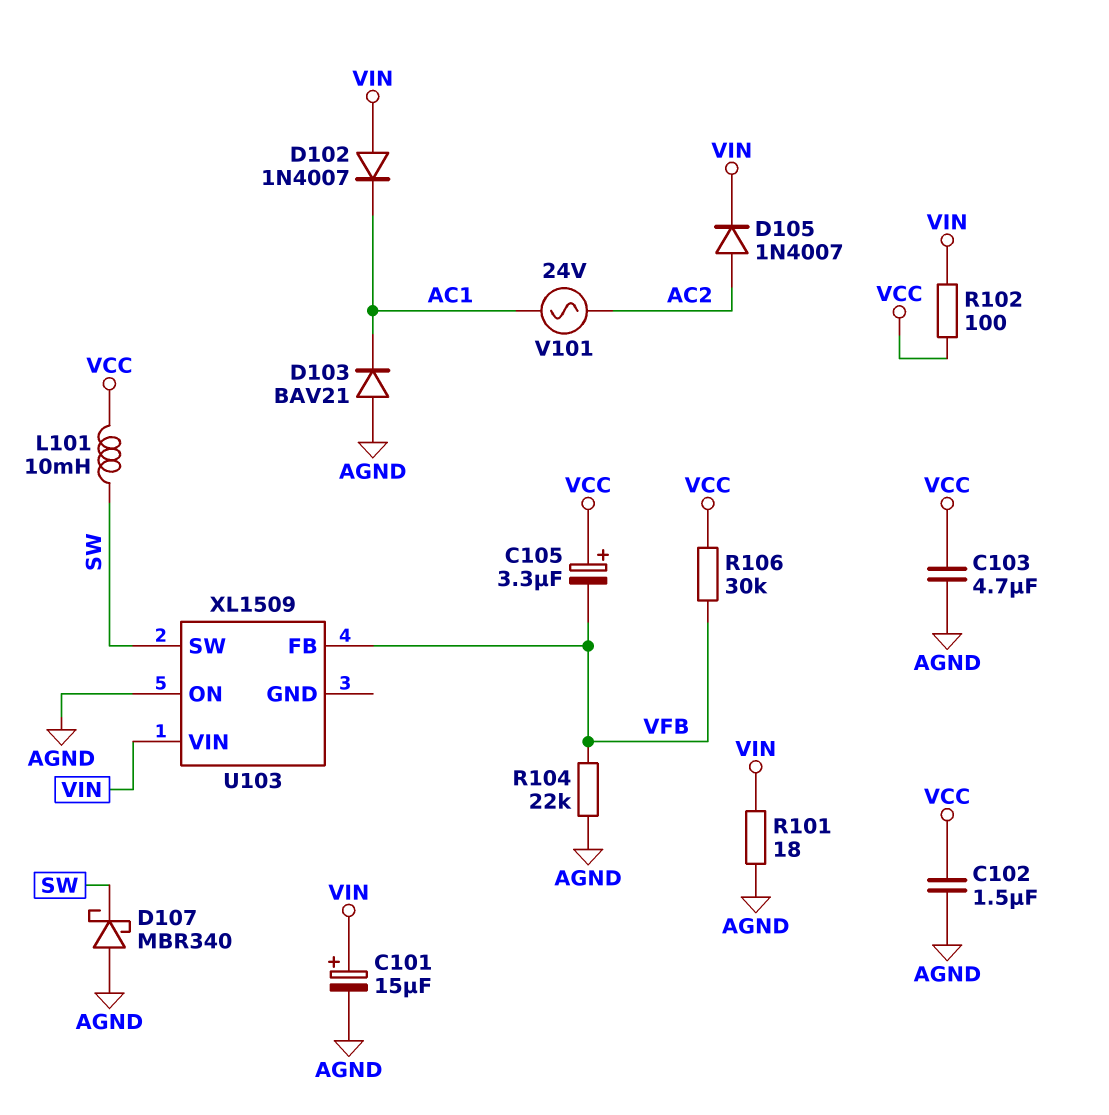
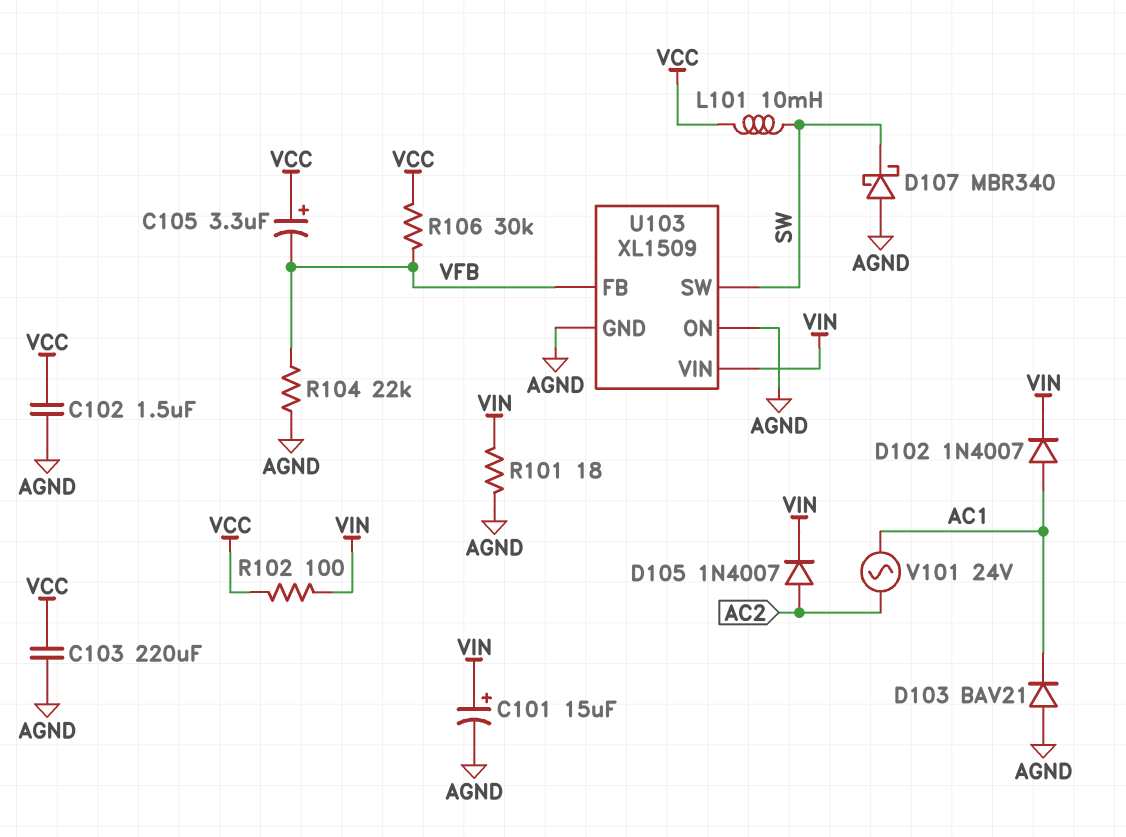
C103: 4.7uF (AGND, VCC) -> 220uF (AGND, VCC)
D102: diode 1N4007 (A VIN, K AC1) -> diode 1N4007 (A AC1, K VIN)
U103 pin GND: none -> AGND

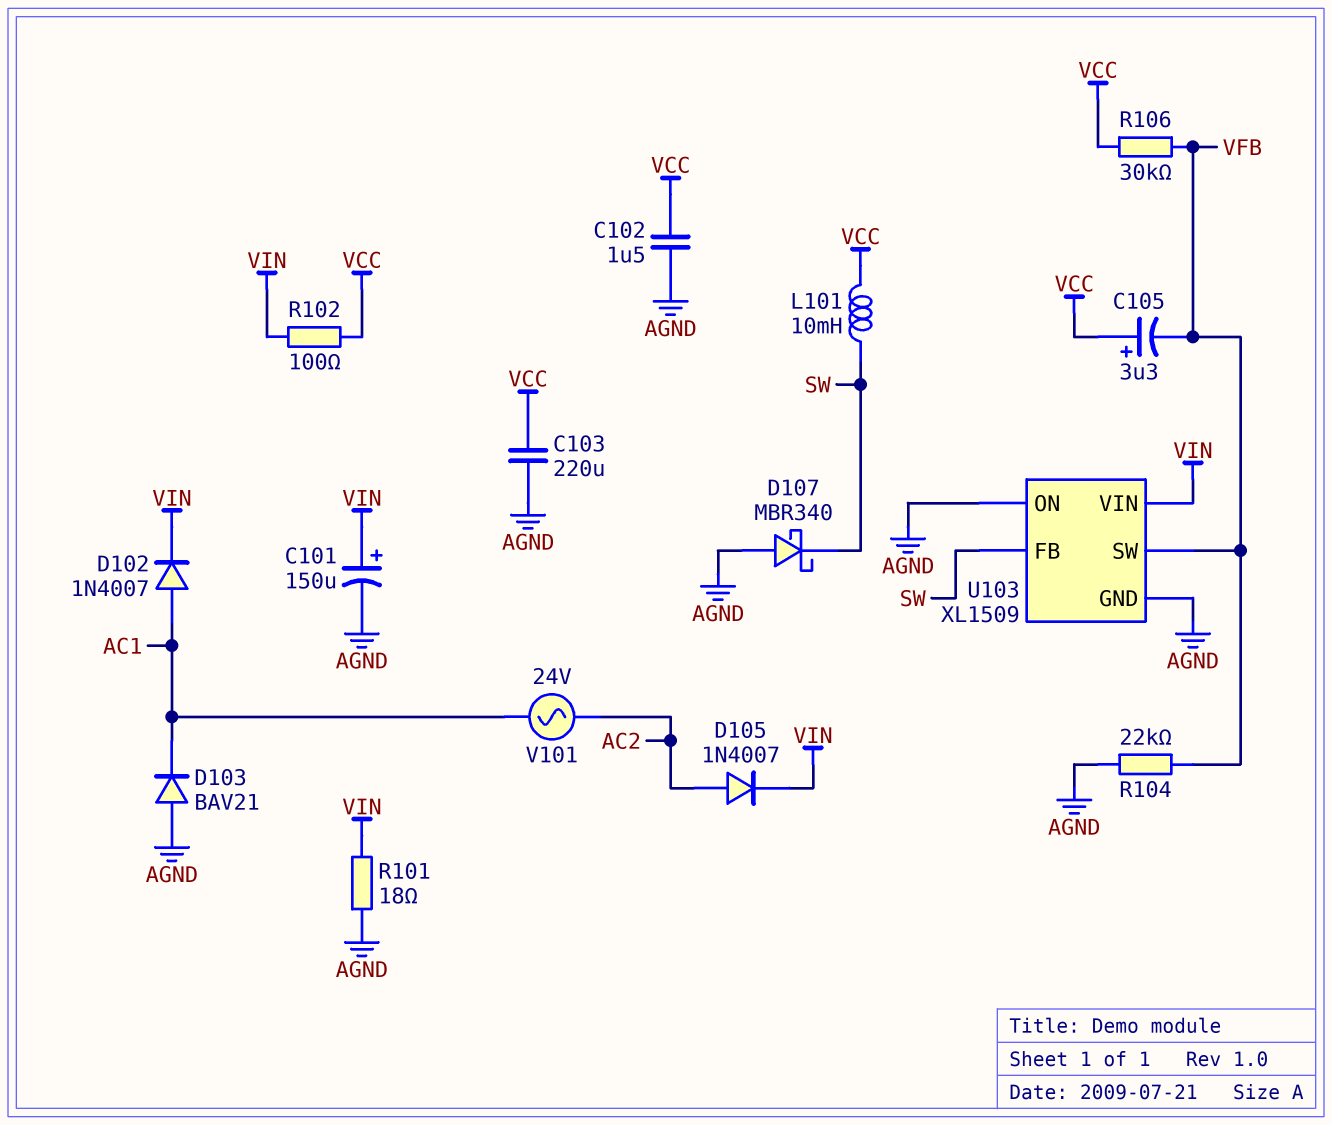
C101: 15uF (plus VIN, minus AGND) -> 150uF (plus VIN, minus AGND)
U103 pin FB: VFB -> SW
U103 pin SW: SW -> VFB

